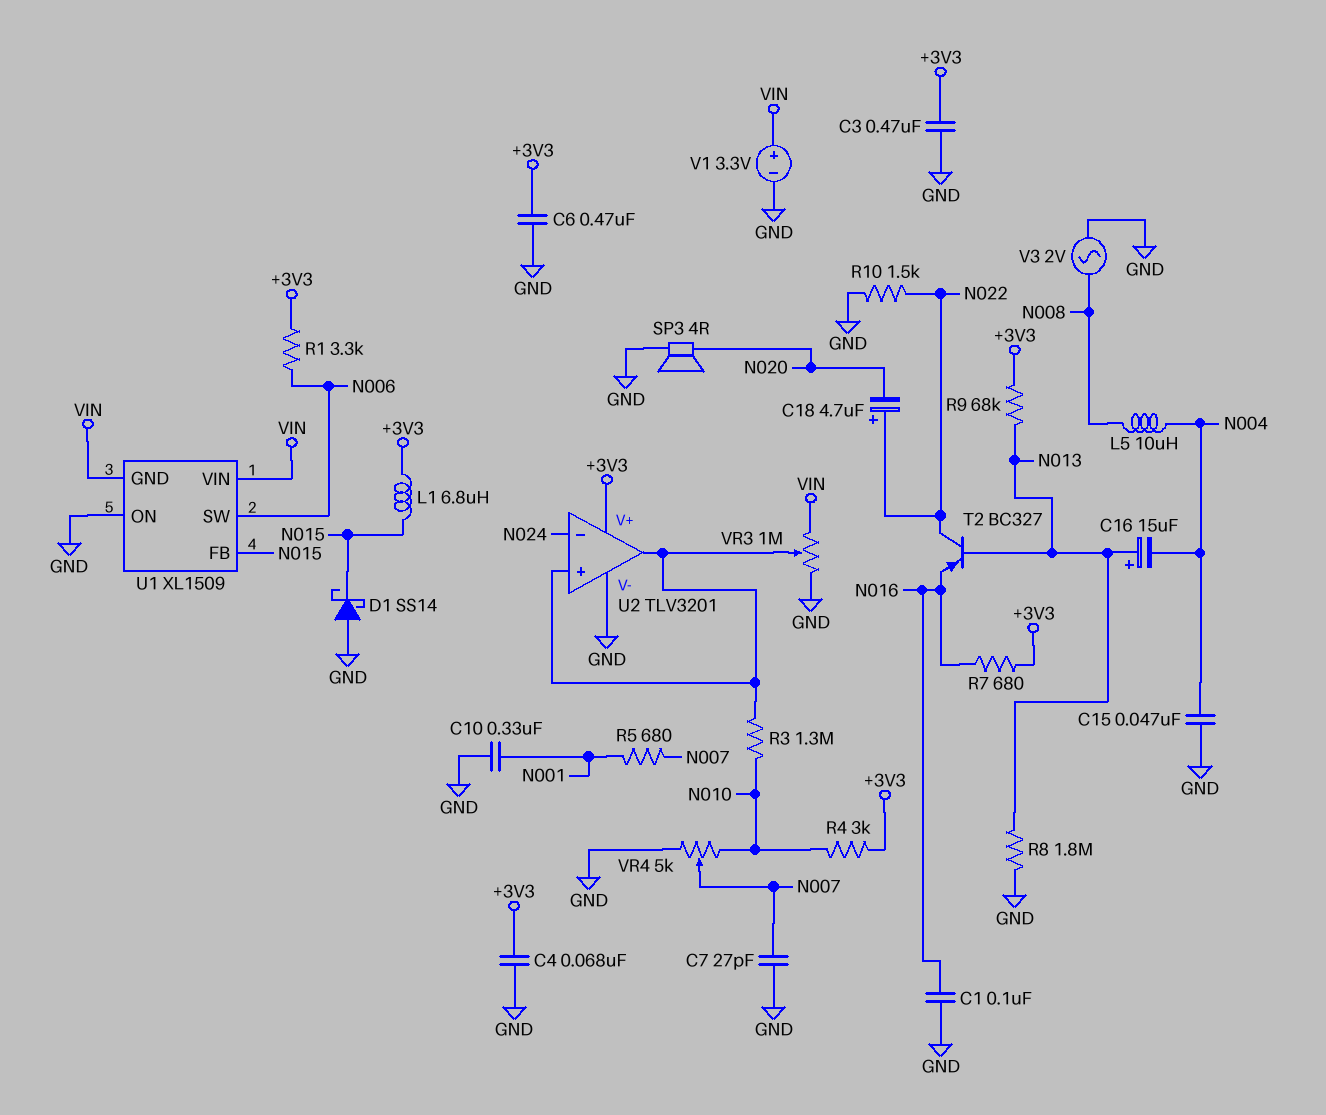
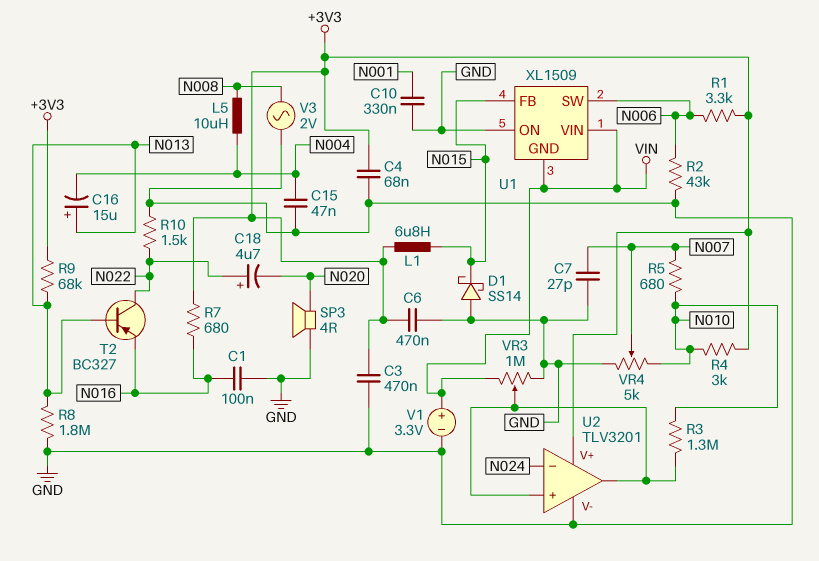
R2: none -> 43k (GND, N006)
R5: 680 (N001, N007) -> 680 (N007, N010)

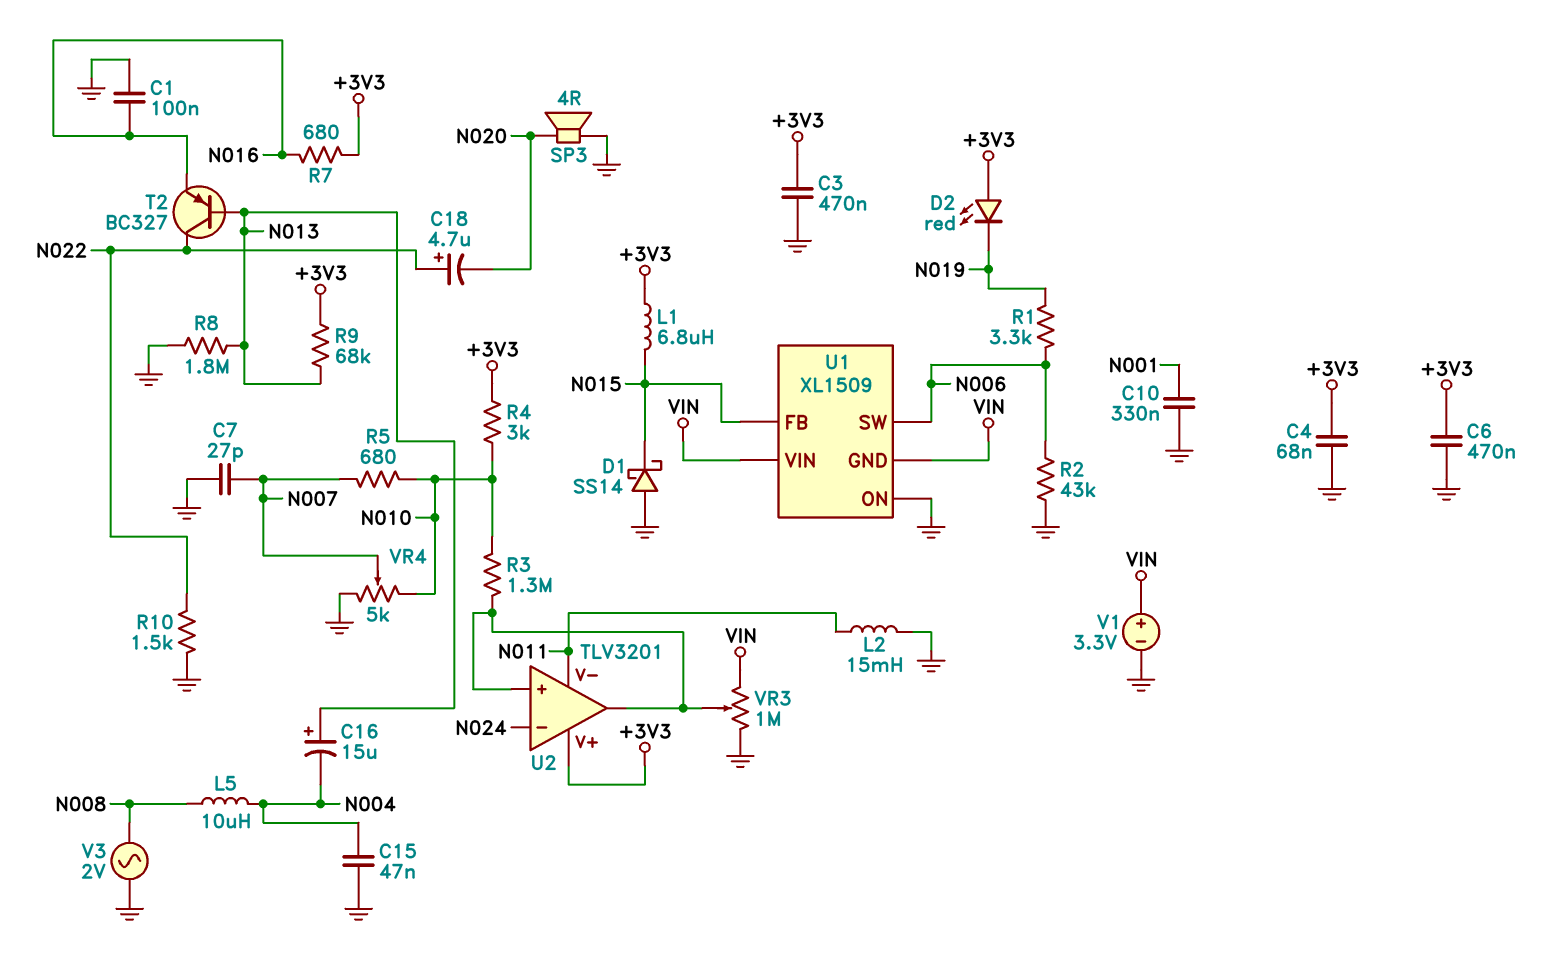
D2: none -> LED red (A +3V3, K N019)
L2: none -> 15mH (GND, N011)
R1: 3.3k (+3V3, N006) -> 3.3k (N006, N019)
U2 pin V-: GND -> N011

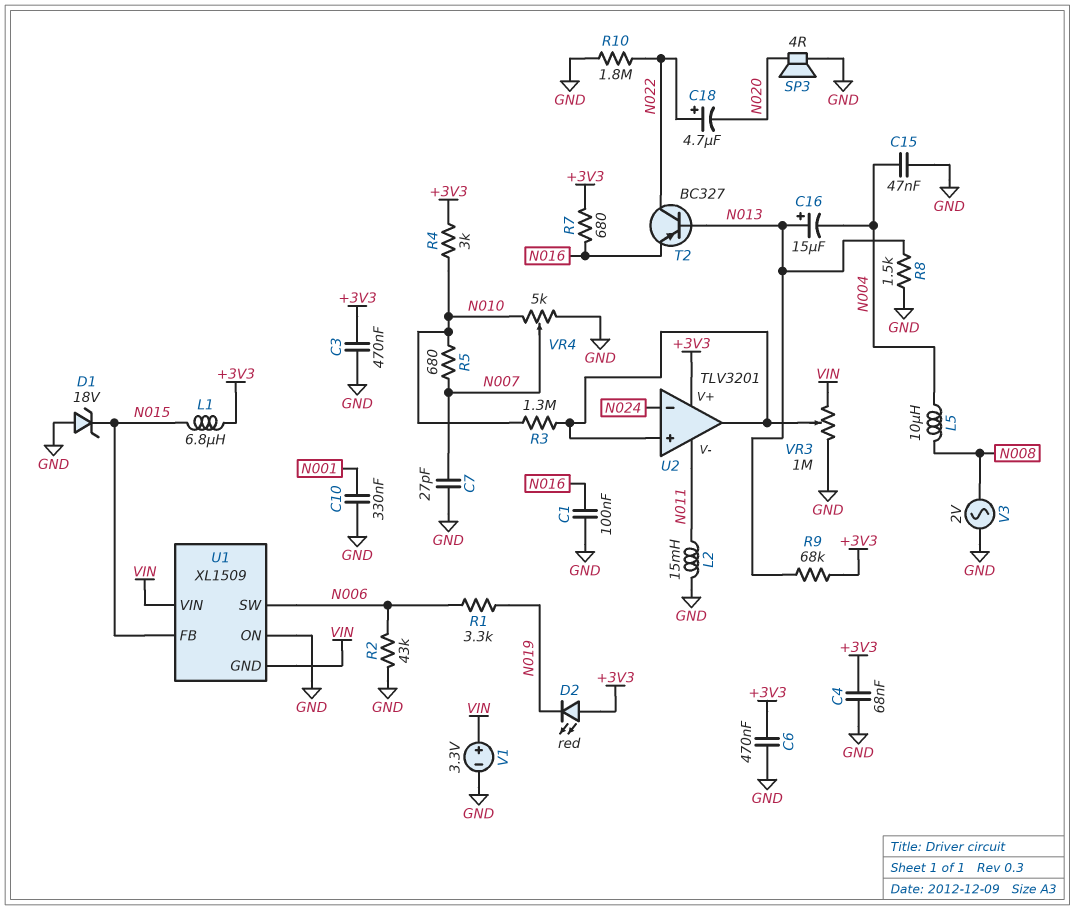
D1: schottky SS14 (A GND, K N015) -> zener 18V (A GND, K N015)
R8: 1.8M (GND, N013) -> 1.5k (GND, N013)
R10: 1.5k (GND, N022) -> 1.8M (GND, N022)

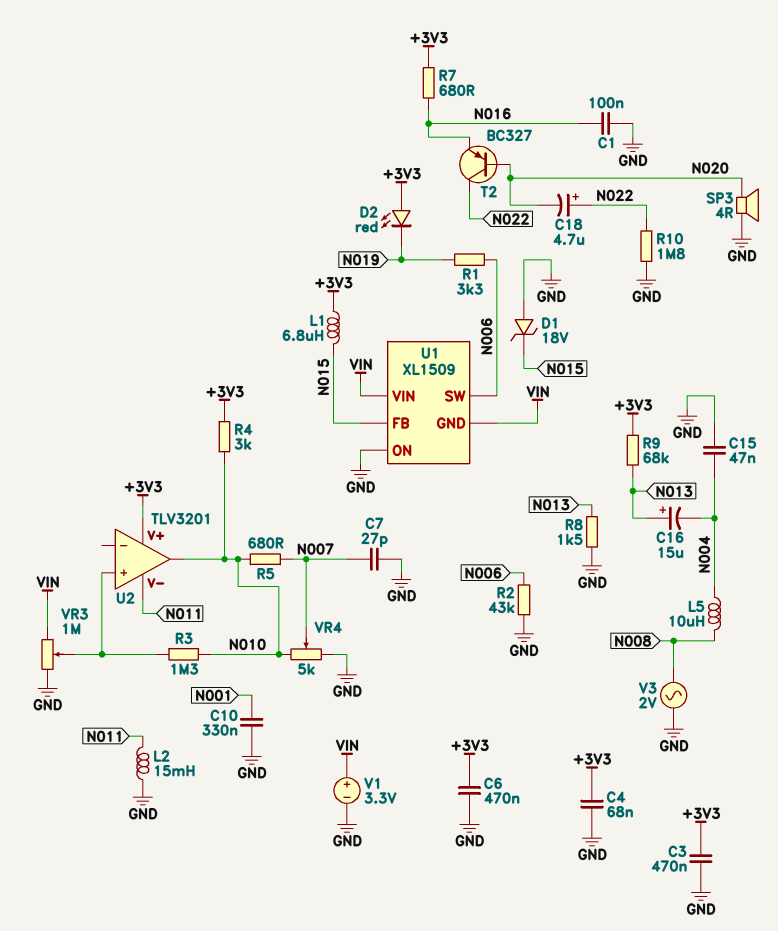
T2: PNP BC327 (B N013, C N022, E N016) -> PNP BC327 (B N020, C N022, E N016)
U2 pin in-: N024 -> none
U2 pin out: U2/in+ -> N010

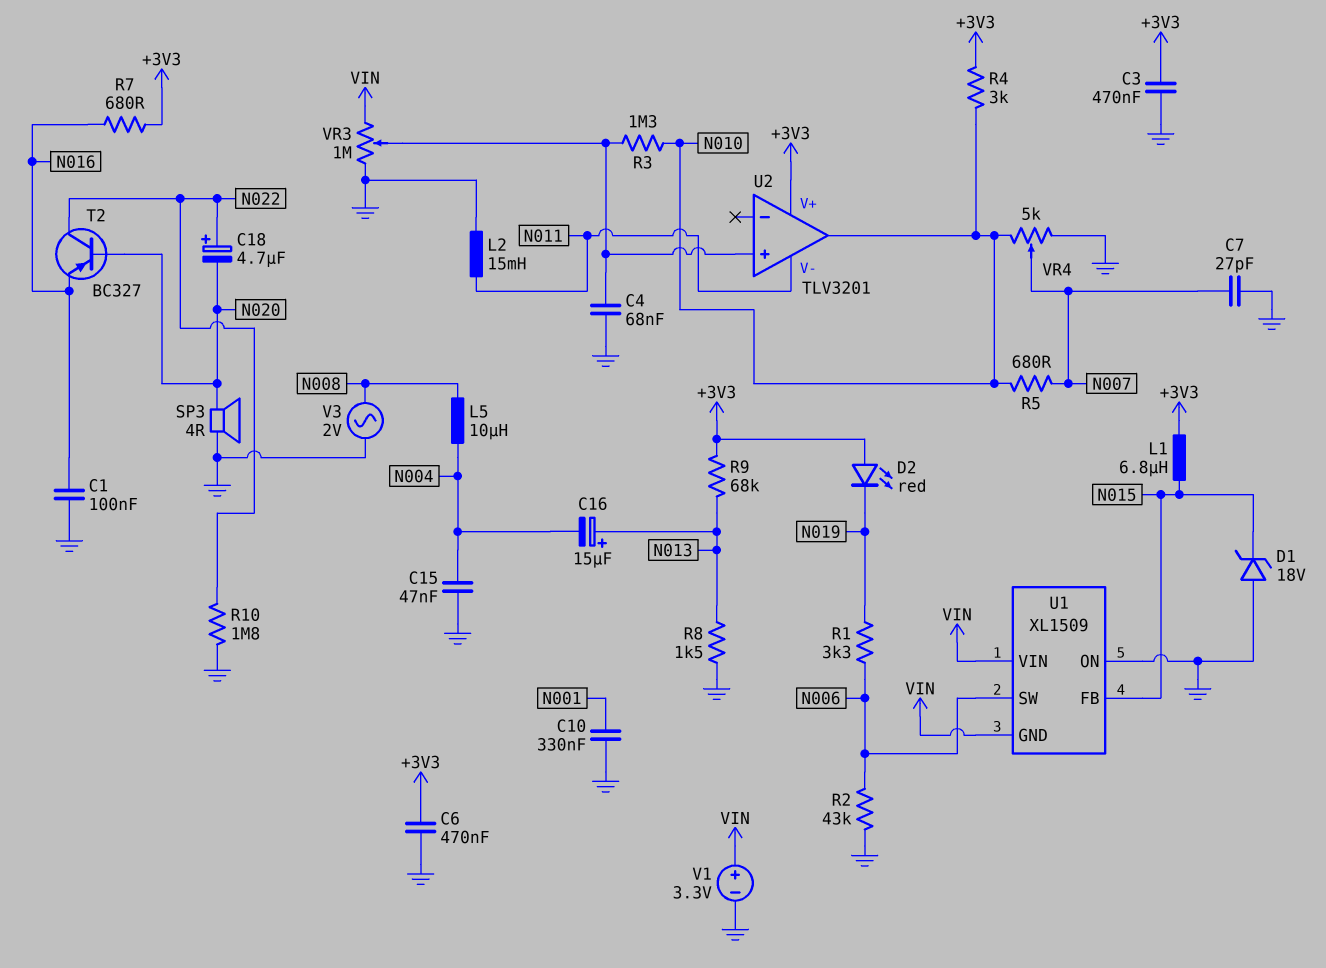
C4: 68nF (+3V3, GND) -> 68nF (GND, U2/in+)

